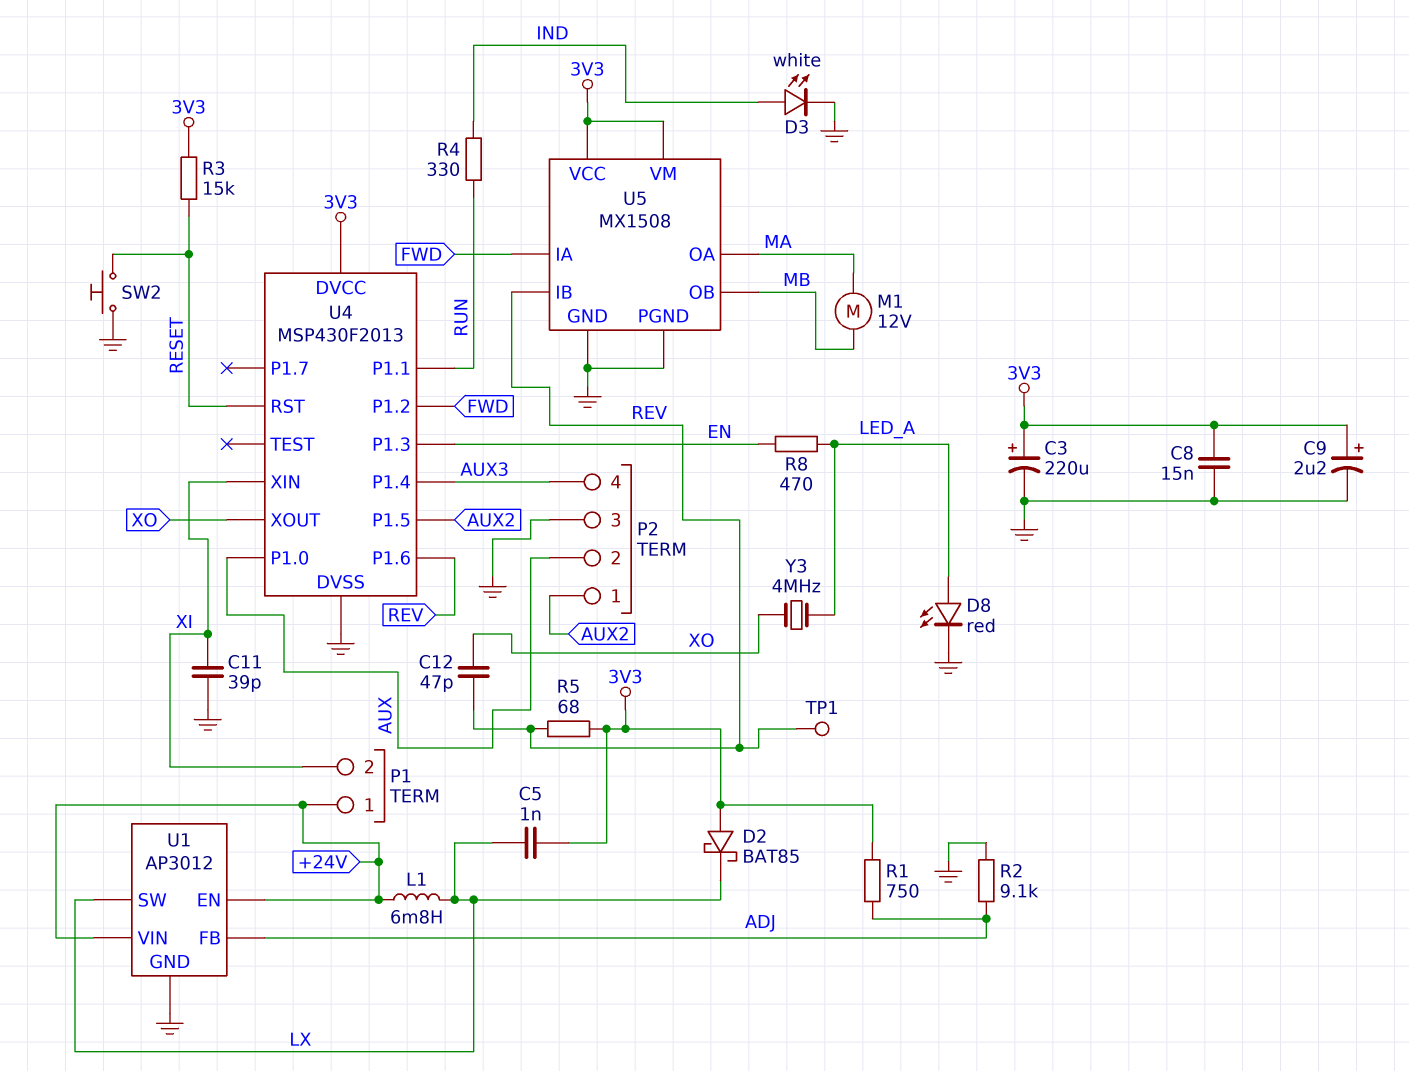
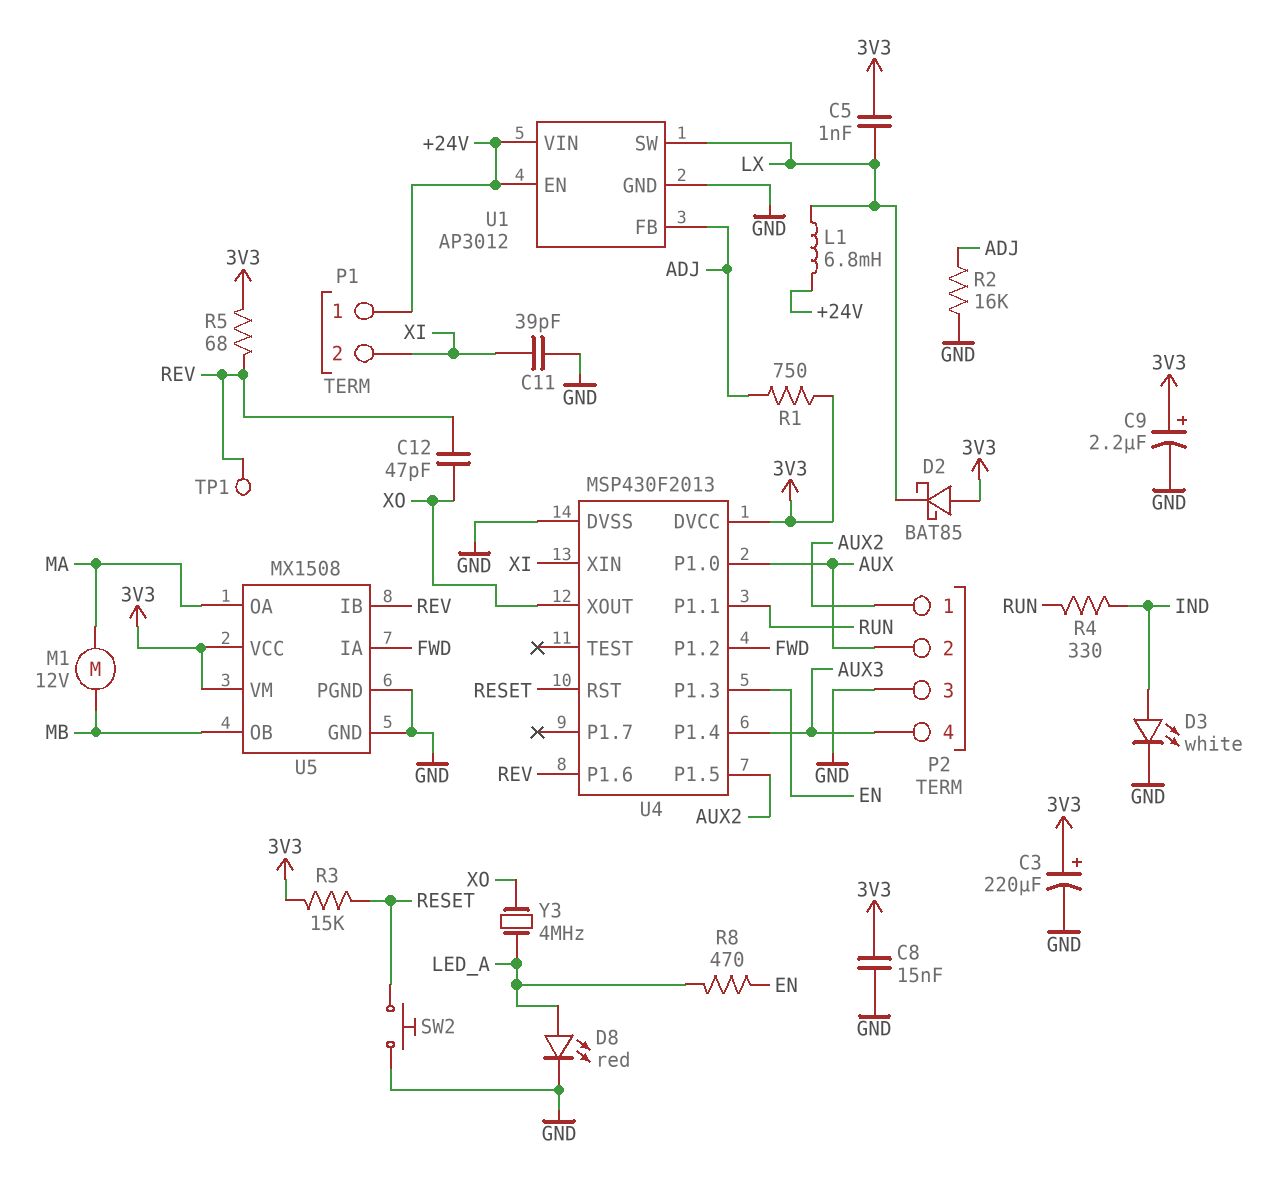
R2: 9.1k (ADJ, GND) -> 16k (ADJ, GND)

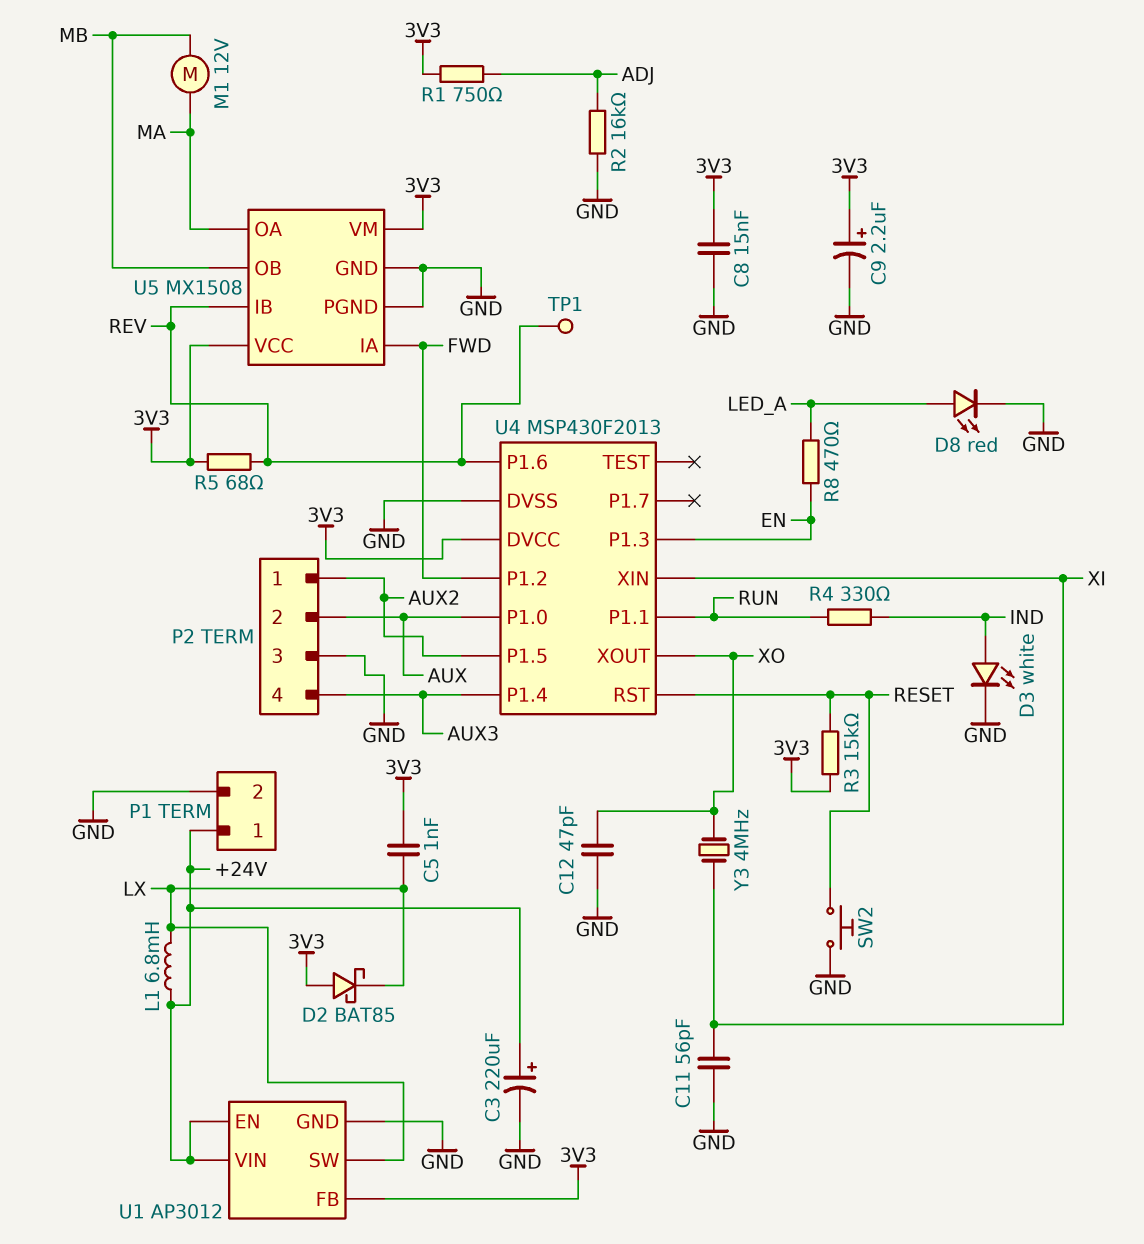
C3: 220uF (plus 3V3, minus GND) -> 220uF (plus +24V, minus GND)
C11: 39pF (GND, XI) -> 56pF (GND, XI)
C12: 47pF (REV, XO) -> 47pF (GND, XO)
P1 pin 2: XI -> GND
U1 pin FB: ADJ -> 3V3
Y3: 4MHz (LED_A, XO) -> 4MHz (XI, XO)

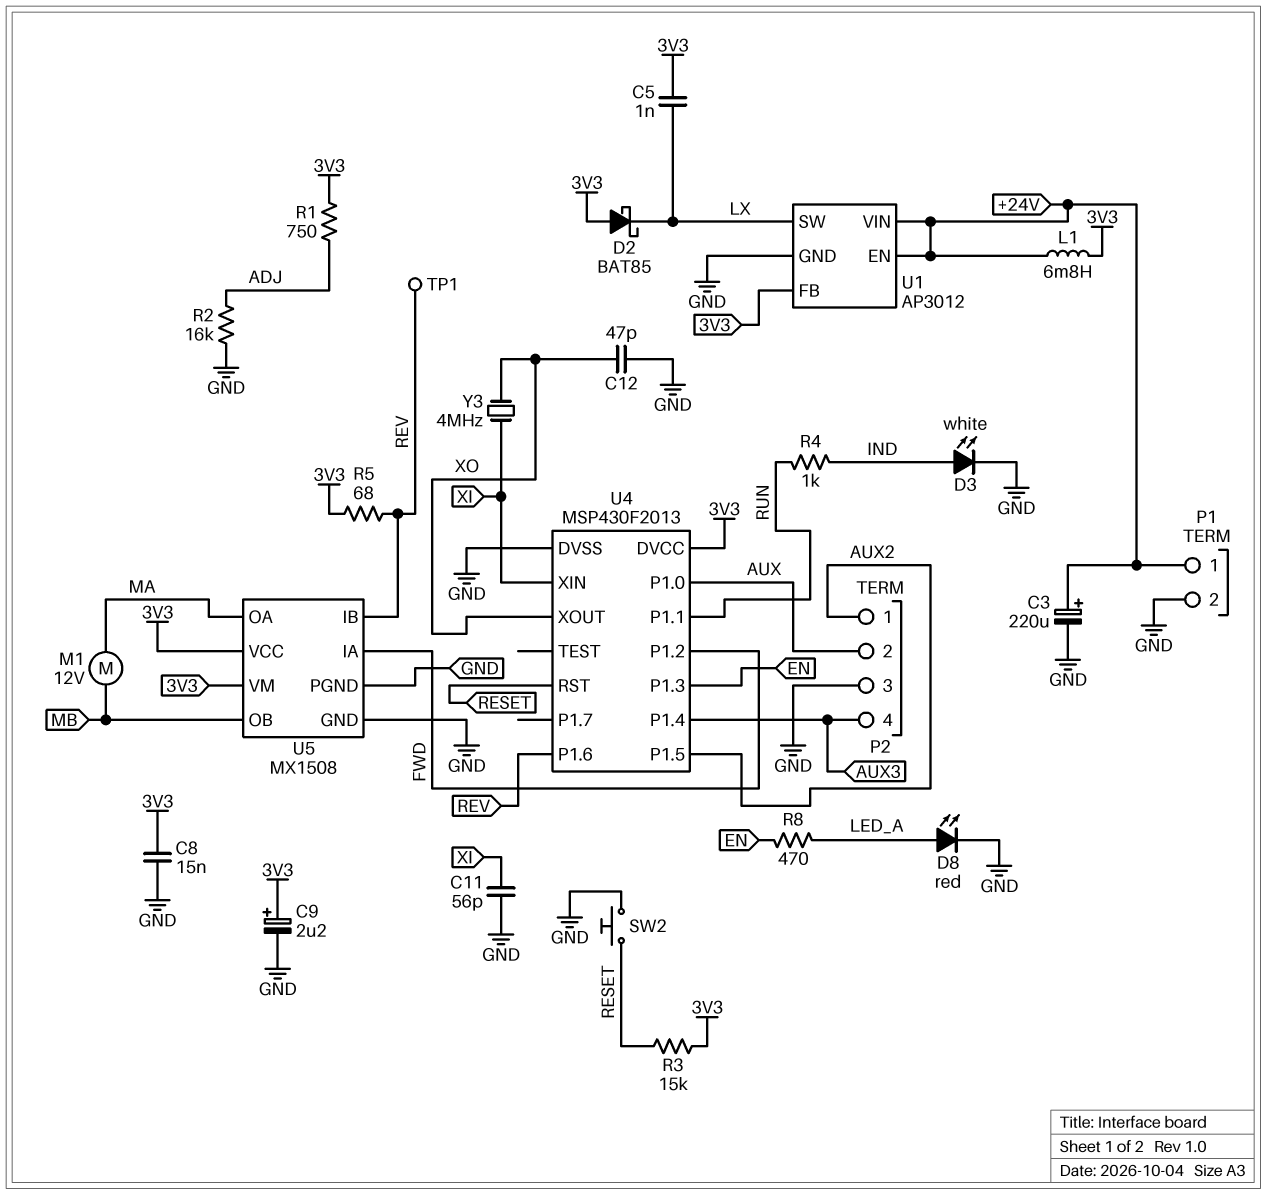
L1: 6.8mH (+24V, LX) -> 6.8mH (+24V, 3V3)
R4: 330 (IND, RUN) -> 1k (IND, RUN)

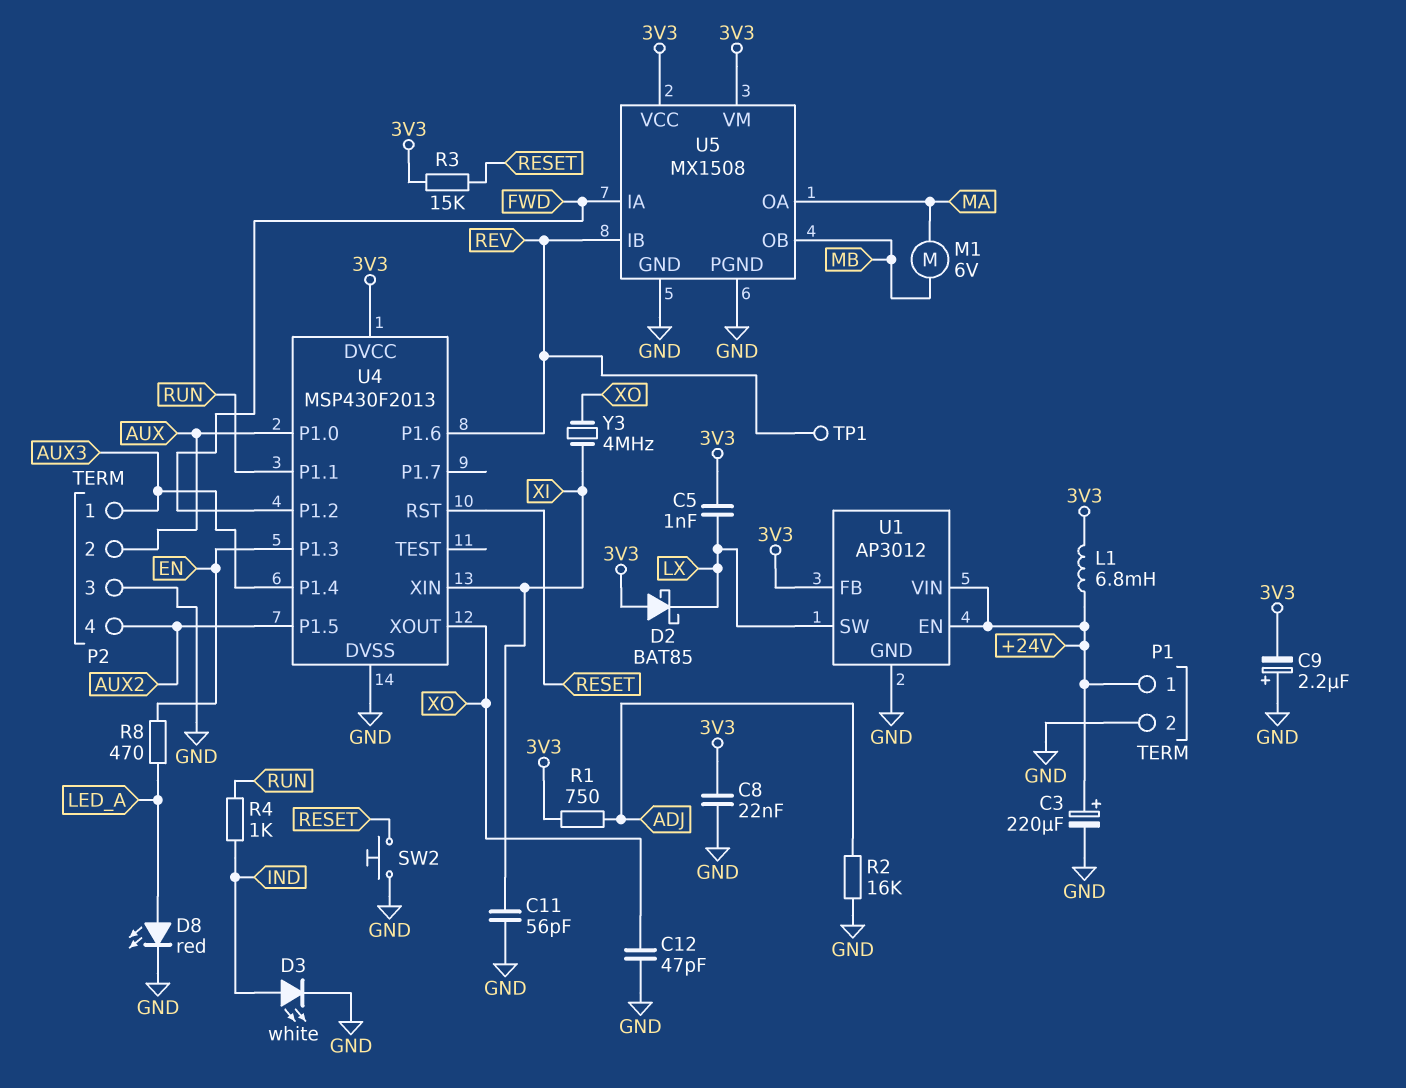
C8: 15nF (3V3, GND) -> 22nF (3V3, GND)
C9: 2.2uF (plus 3V3, minus GND) -> 2.2uF (plus GND, minus 3V3)
M1: motor 12V (MA, MB) -> motor 6V (MA, MB)
P2 pin 1: AUX2 -> AUX3
P2 pin 4: AUX3 -> AUX2
R5: 68 (3V3, REV) -> none

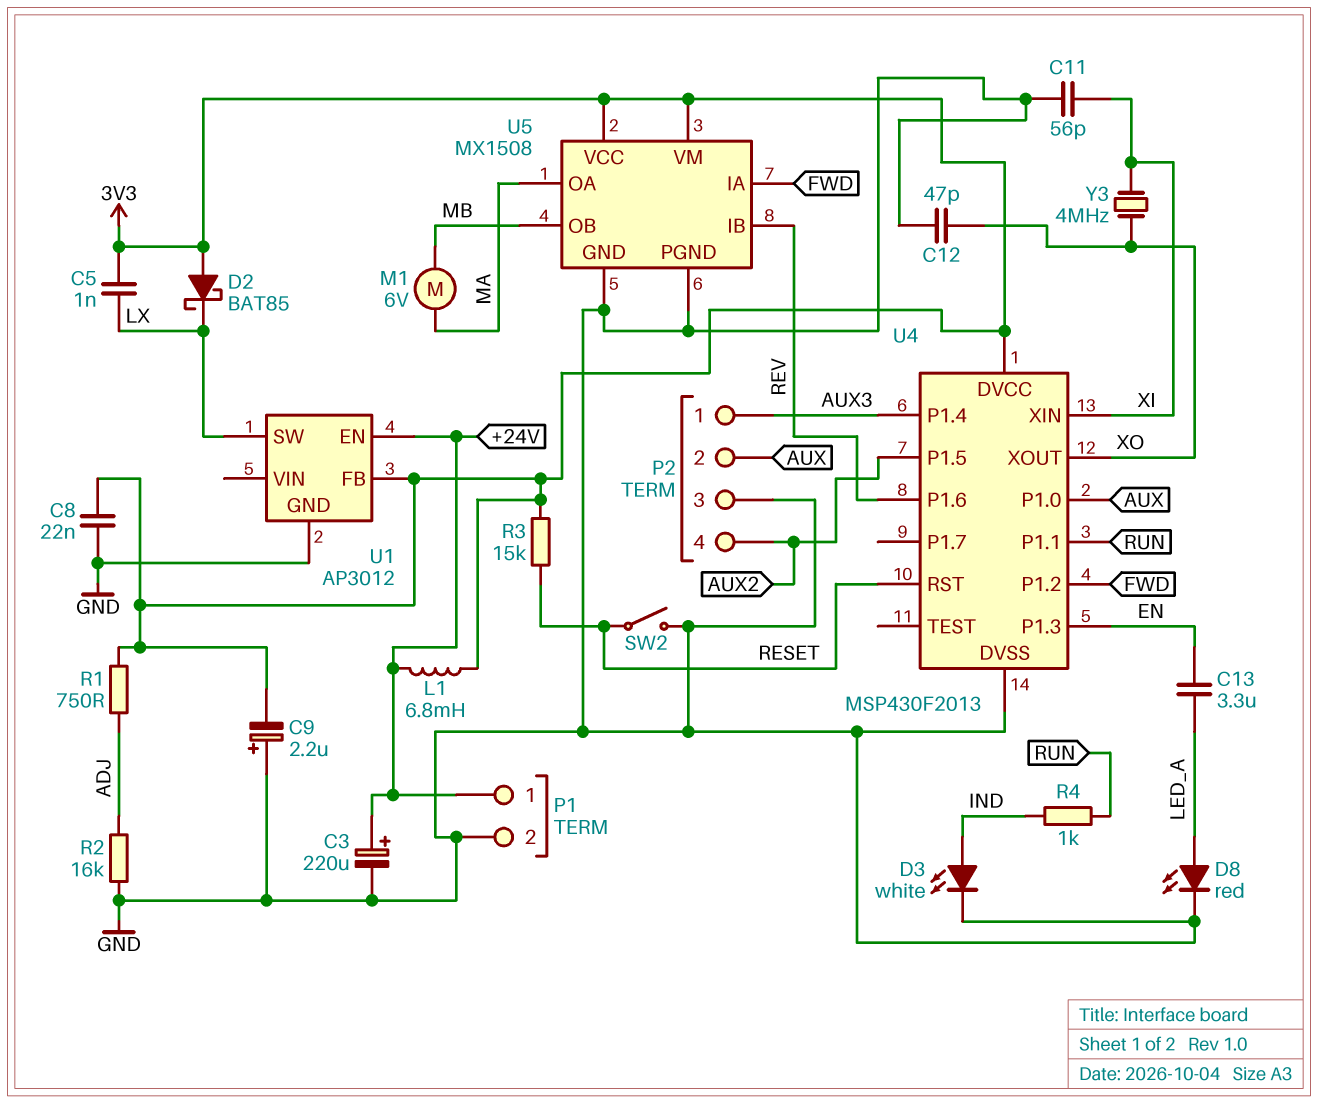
C13: none -> 3.3uF (EN, LED_A)
R8: 470 (EN, LED_A) -> none
SW2: button (GND, RESET) -> switch (GND, RESET)
TP1: test point (REV) -> none
U1 pin VIN: +24V -> none

